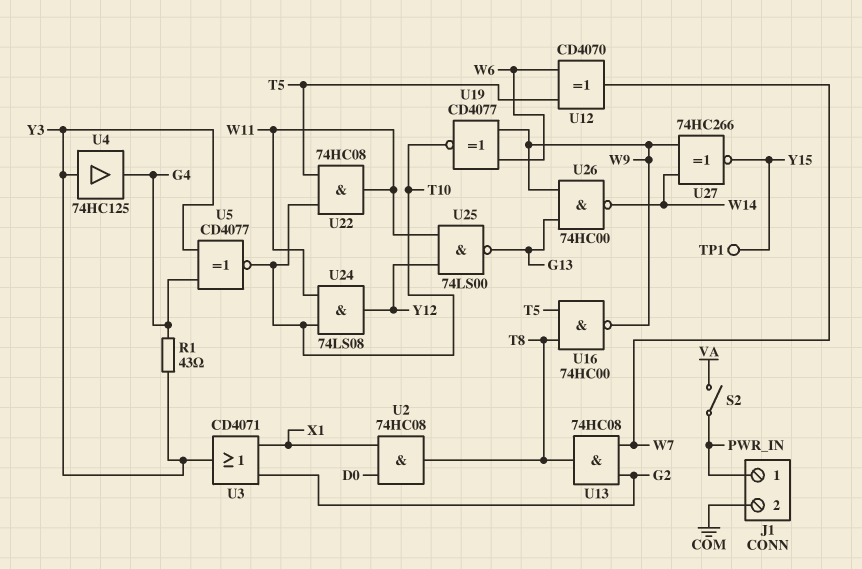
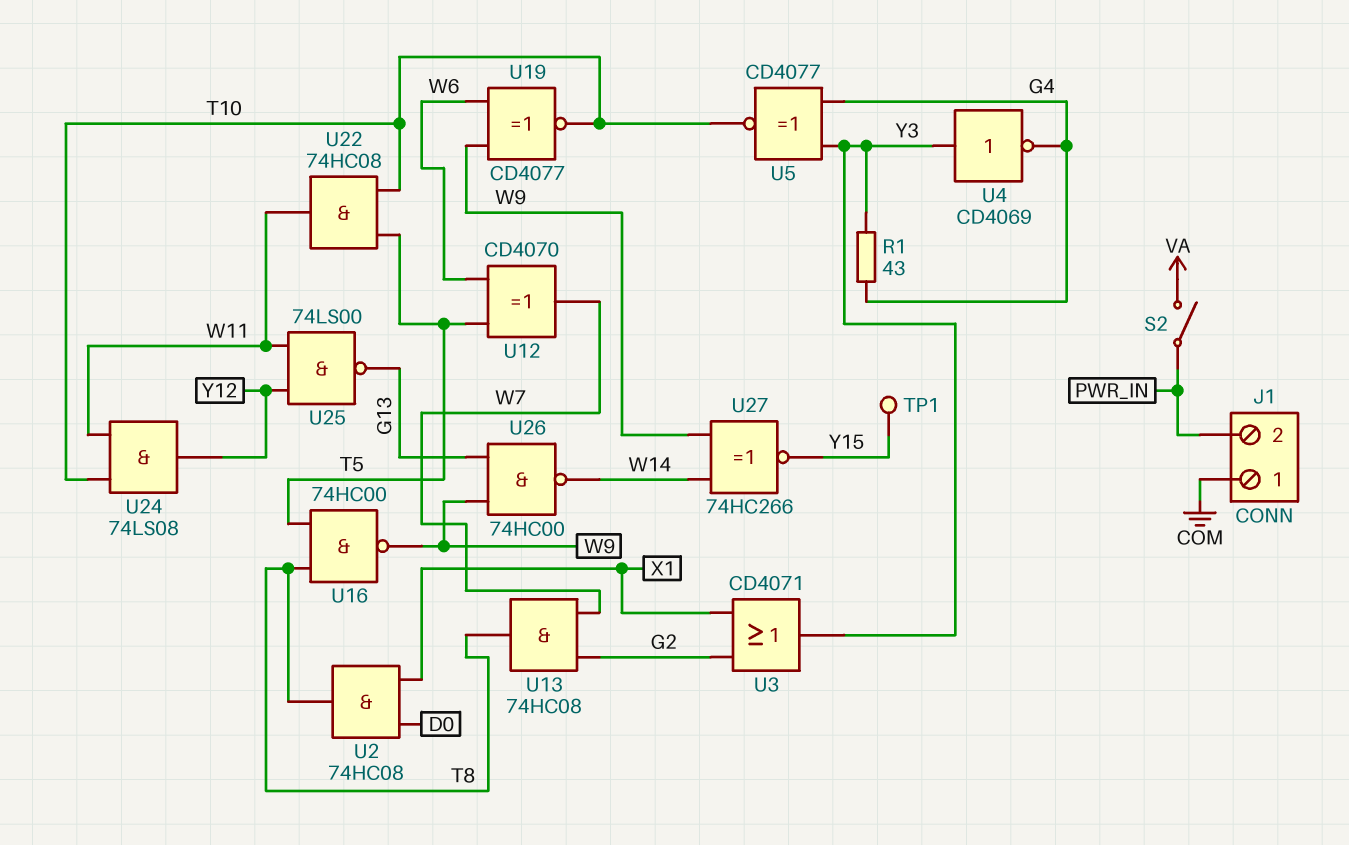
J1 pin 1: PWR_IN -> COM
J1 pin 2: COM -> PWR_IN
U4: buffer 74HC125 (in Y3, out G4) -> NOT CD4069 (in Y3, out G4)

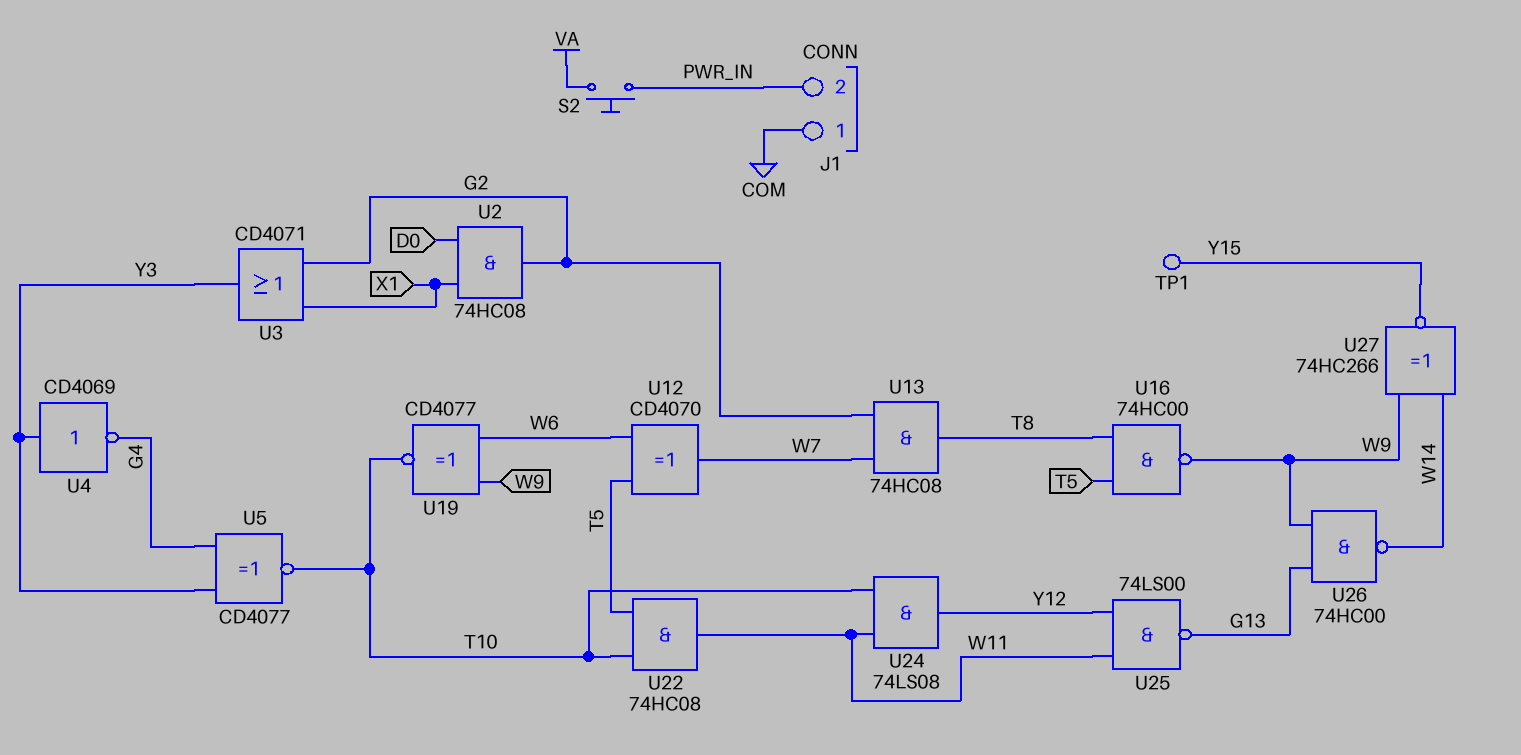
R1: 43 (G4, Y3) -> none
S2: switch (PWR_IN, VA) -> button (PWR_IN, VA)
U2: AND 74HC08 (in D0, in X1, out T8) -> AND 74HC08 (in D0, in X1, out G2)

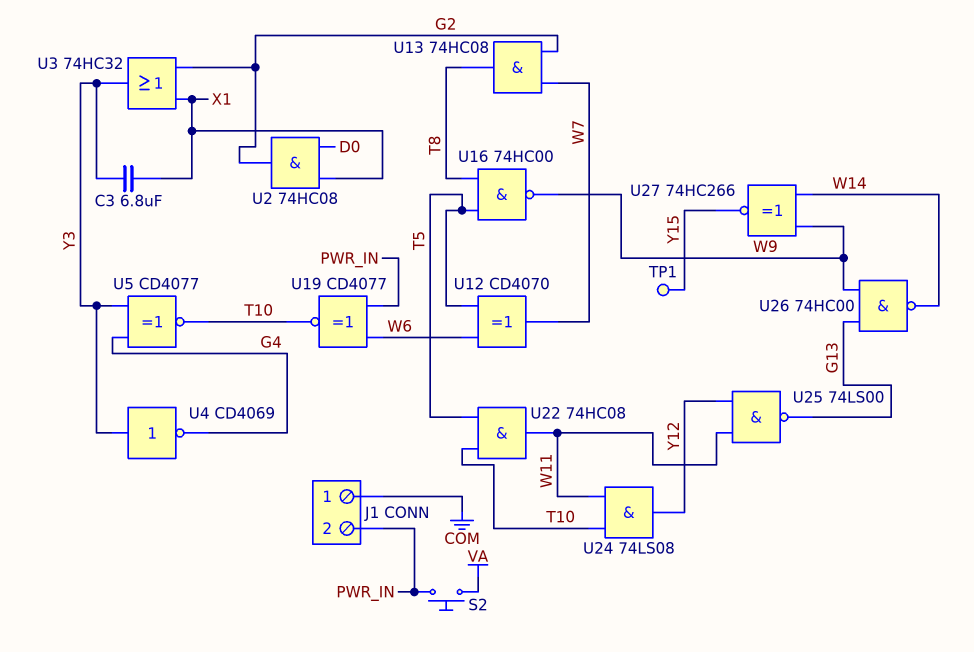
C3: none -> 6.8uF (X1, Y3)
U3: OR CD4071 (in G2, in X1, out Y3) -> OR 74HC32 (in G2, in X1, out Y3)
U19: XNOR CD4077 (in W6, in W9, out T10) -> XNOR CD4077 (in PWR_IN, in W6, out T10)

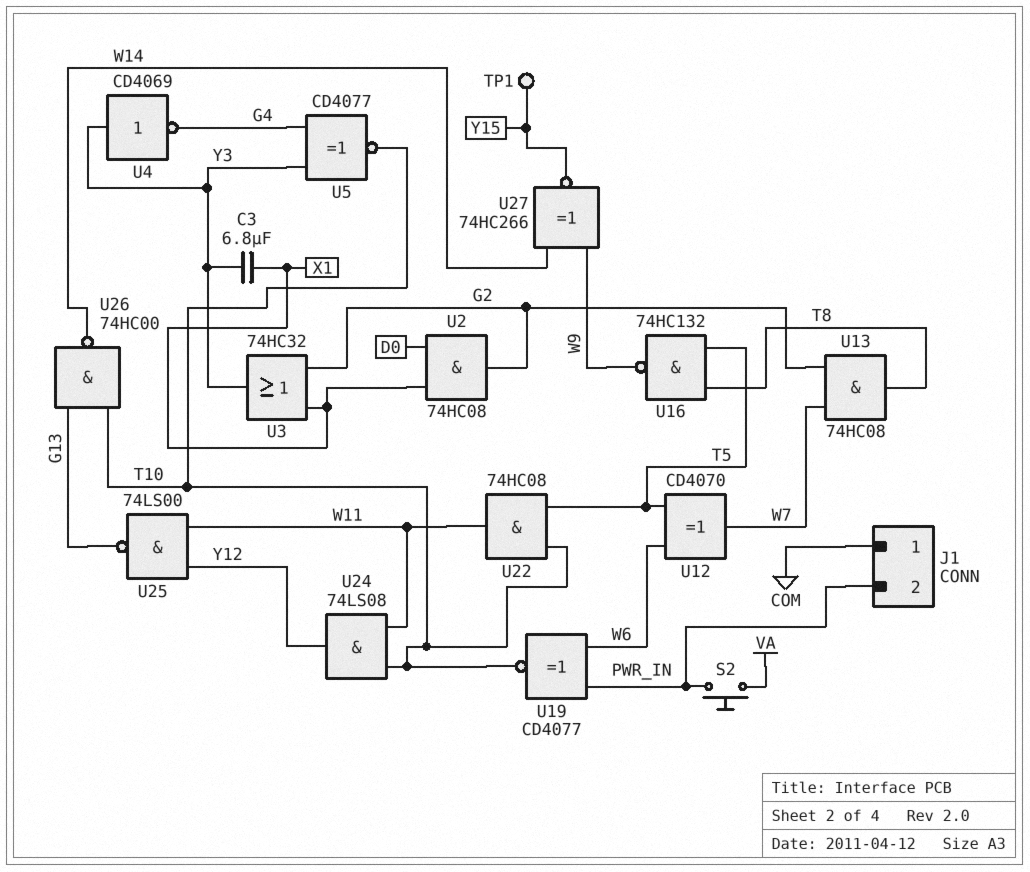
U16: NAND 74HC00 (in T5, in T8, out W9) -> NAND 74HC132 (in T5, in T8, out W9)
U26: NAND 74HC00 (in G13, in W9, out W14) -> NAND 74HC00 (in G13, in T10, out W14)

